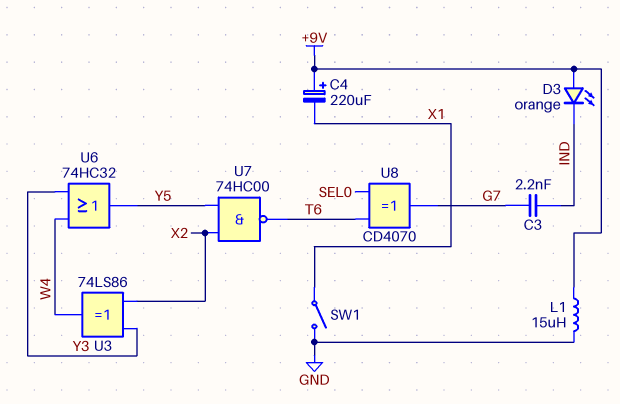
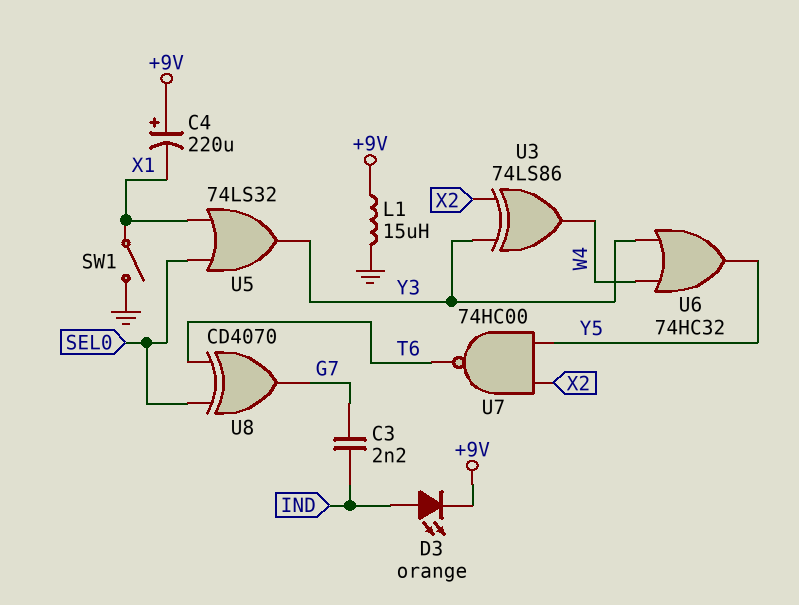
D3: LED orange (A +9V, K IND) -> LED orange (A IND, K +9V)
U5: none -> OR 74LS32 (in SEL0, in X1, out Y3)

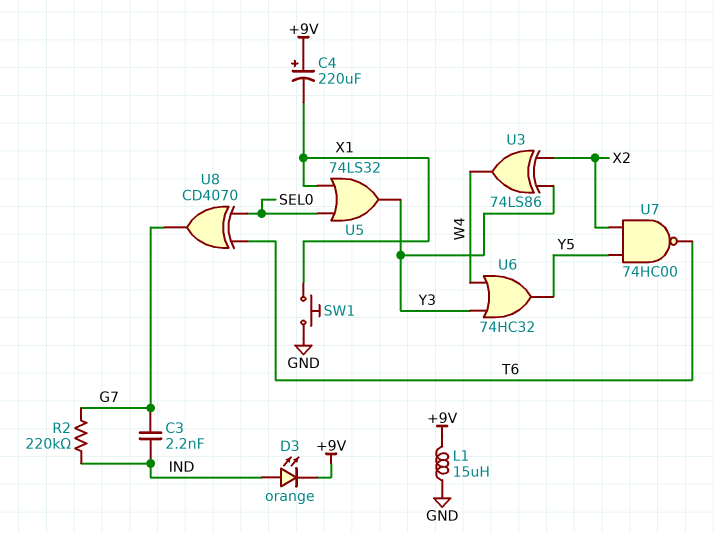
R2: none -> 220k (G7, IND)
SW1: switch (GND, X1) -> button (GND, X1)

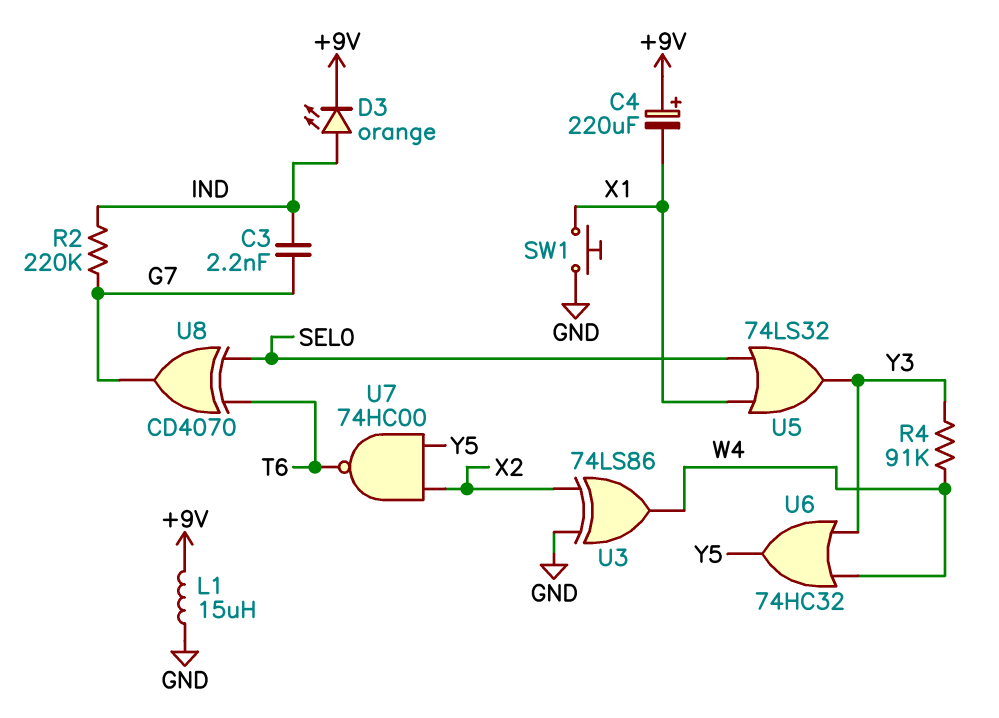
R4: none -> 91k (W4, Y3)
U3: XOR 74LS86 (in X2, in Y3, out W4) -> XOR 74LS86 (in GND, in X2, out W4)

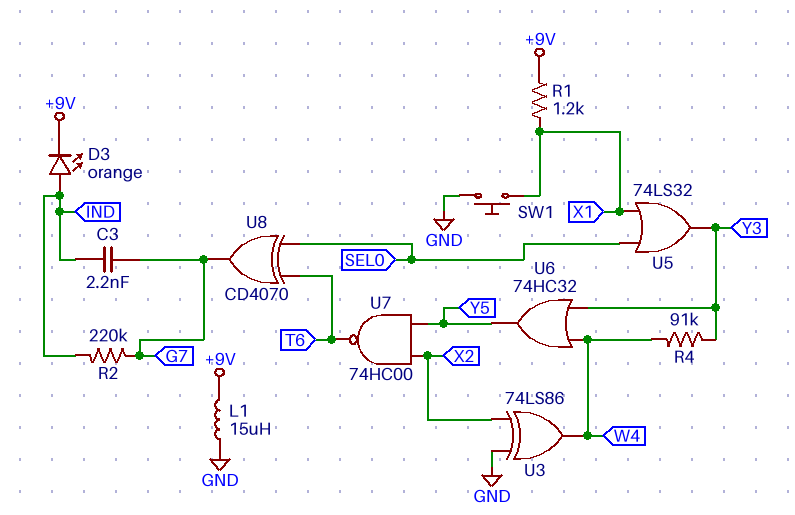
C4: 220uF (plus +9V, minus X1) -> none
R1: none -> 1.2k (+9V, X1)

